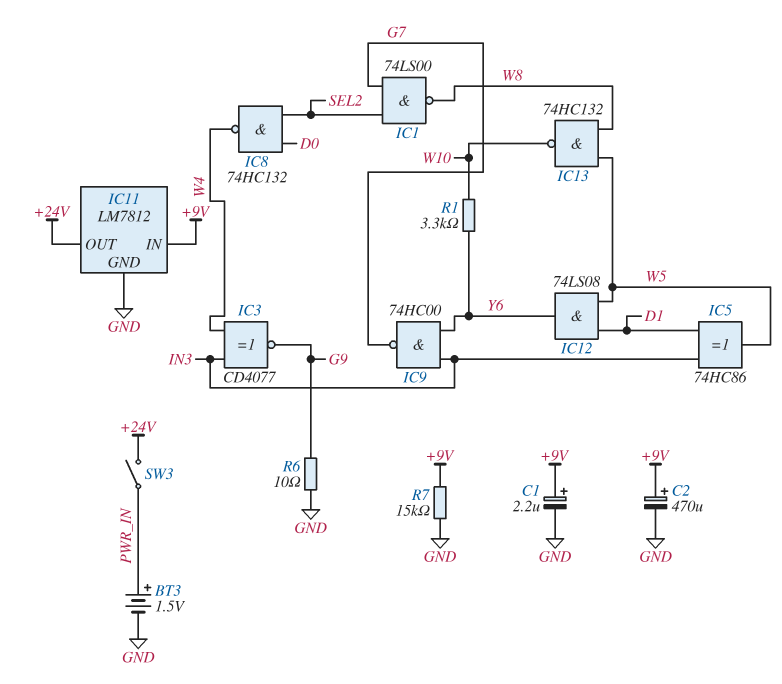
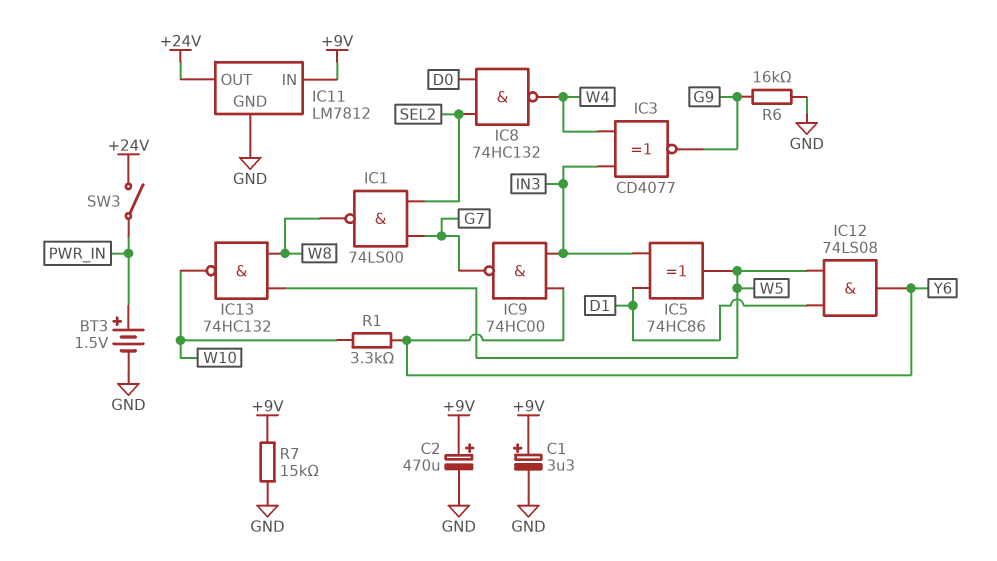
C1: 2.2uF (plus +9V, minus GND) -> 3.3uF (plus +9V, minus GND)
R6: 10 (G9, GND) -> 16k (G9, GND)

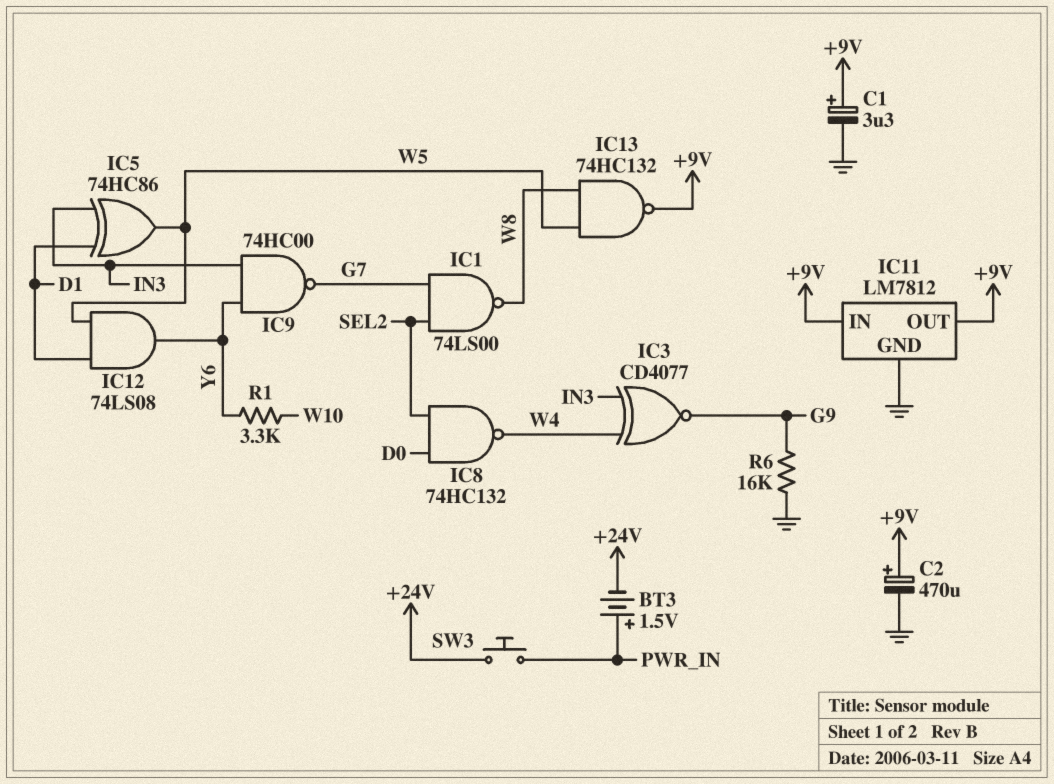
BT3: 1.5V (plus PWR_IN, minus GND) -> 1.5V (plus PWR_IN, minus +24V)
IC11 pin OUT: +24V -> +9V
IC13: NAND 74HC132 (in W5, in W8, out W10) -> NAND 74HC132 (in W5, in W8, out +9V)
R7: 15k (+9V, GND) -> none
SW3: switch (+24V, PWR_IN) -> button (+24V, PWR_IN)

